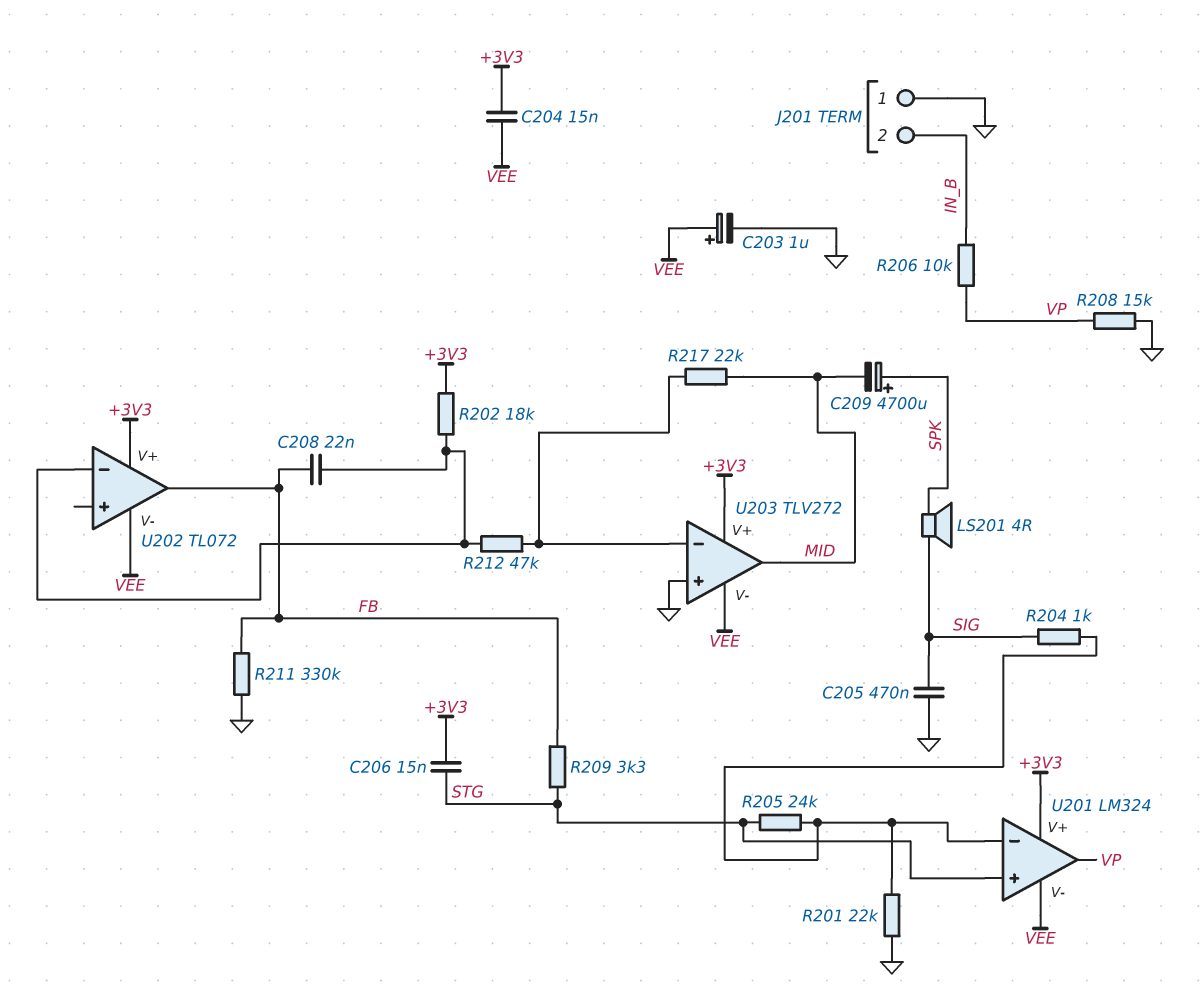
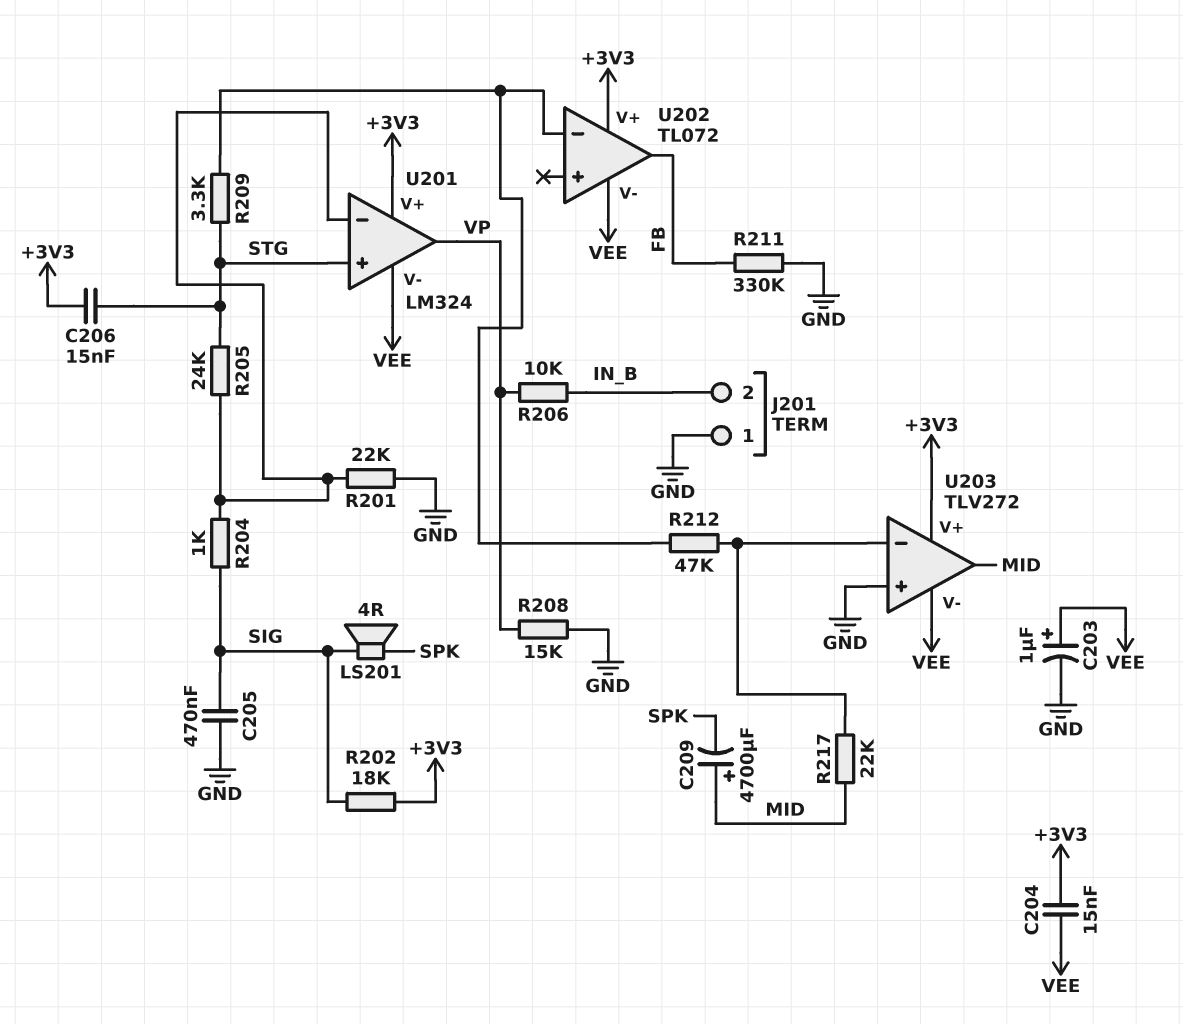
C208: 22nF (FB, U202/in-) -> none
C209: 4700uF (plus SPK, minus MID) -> 4700uF (plus MID, minus SPK)
R202: 18k (+3V3, U202/in-) -> 18k (+3V3, SIG)
R209: 3.3k (FB, STG) -> 3.3k (STG, U202/in-)

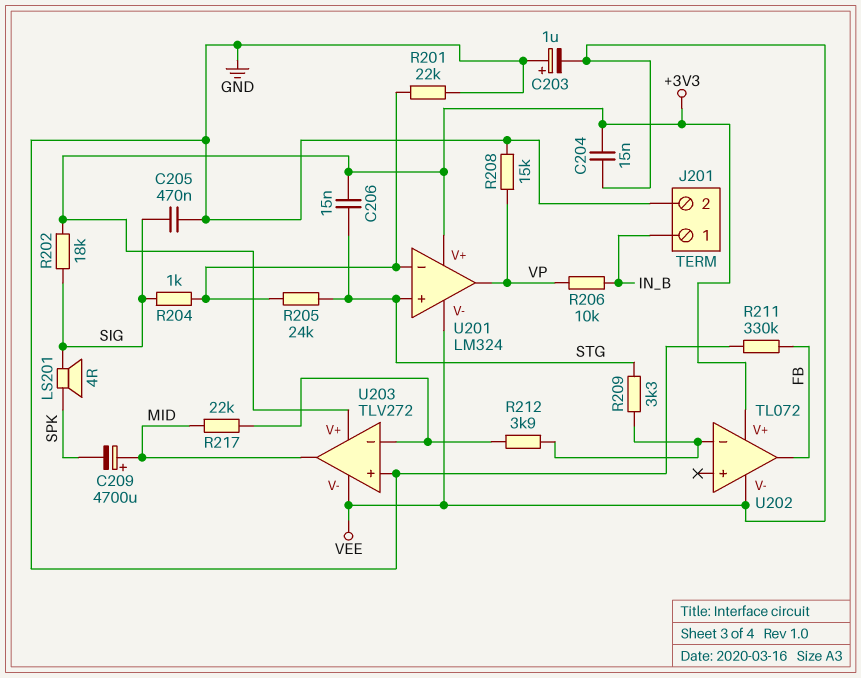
C203: 1uF (plus VEE, minus GND) -> 1uF (plus GND, minus VEE)
J201 pin 1: GND -> IN_B
J201 pin 2: IN_B -> GND
R212: 47k (U202/in-, U203/in-) -> 3.9k (U202/in-, U203/in-)

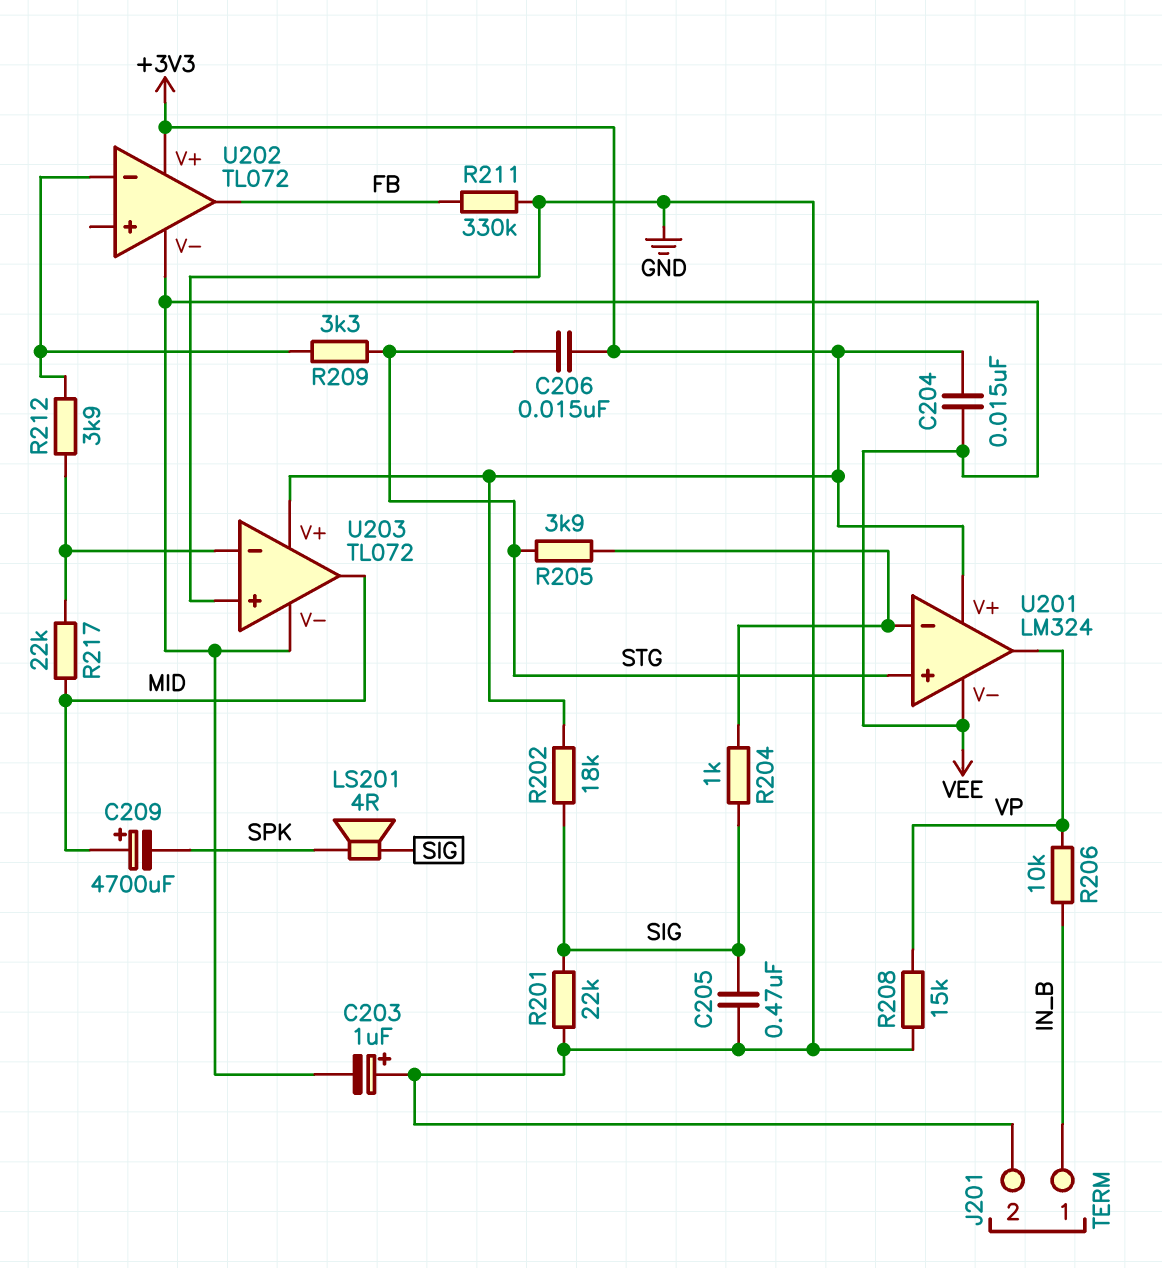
R201: 22k (GND, U201/in-) -> 22k (GND, SIG)
R205: 24k (STG, U201/in-) -> 3.9k (STG, U201/in-)
U203: TLV272 -> TL072

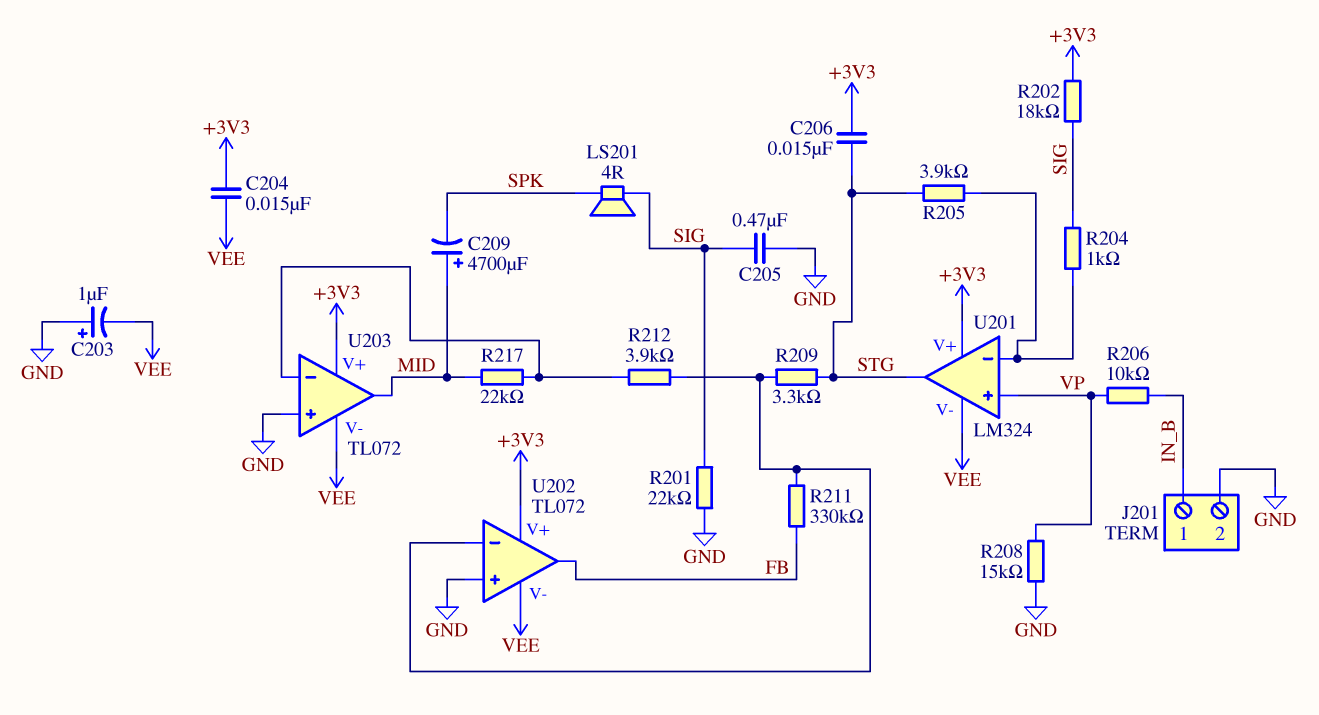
R211: 330k (FB, GND) -> 330k (FB, U202/in-)
U201 pin in+: STG -> VP
U201 pin out: VP -> STG
U202 pin in+: none -> GND

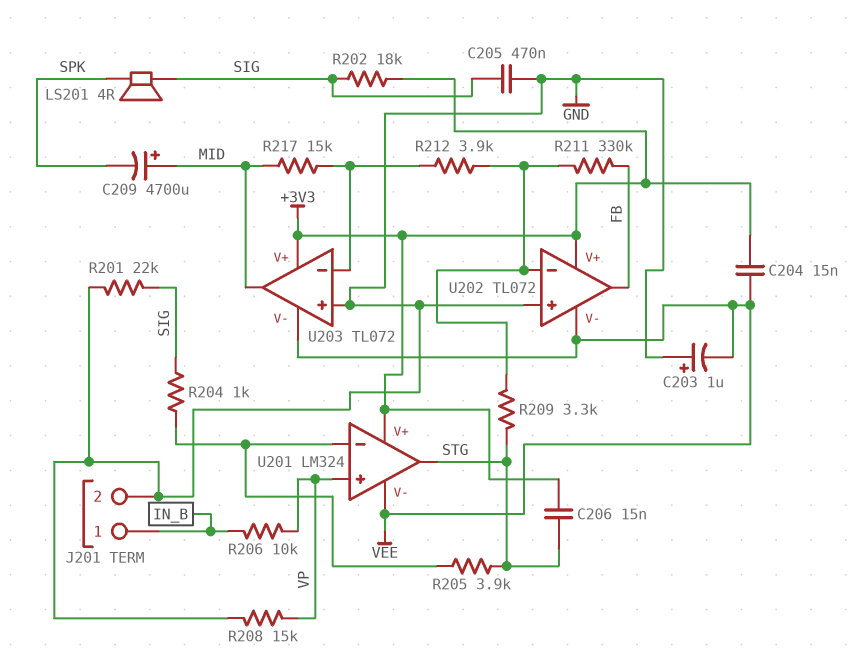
R217: 22k (MID, U203/in-) -> 15k (MID, U203/in-)

